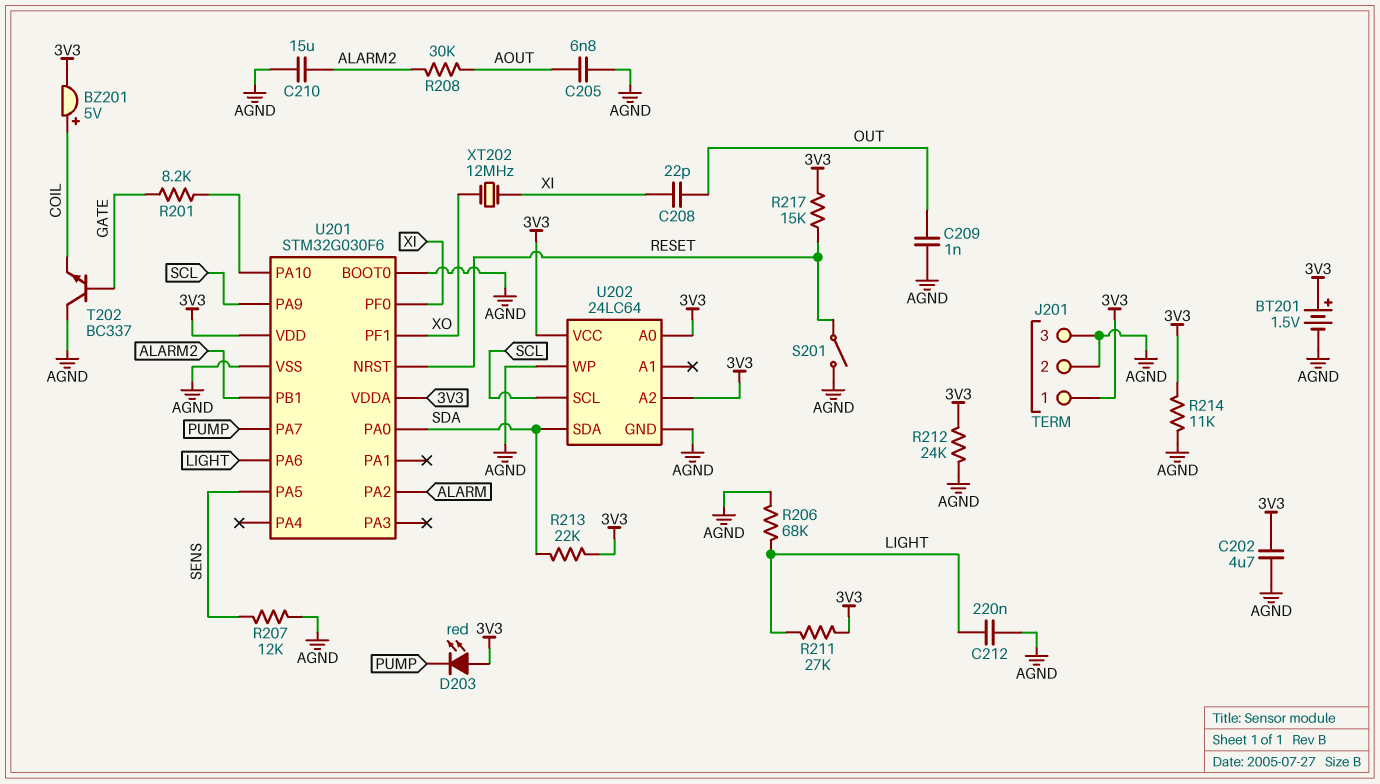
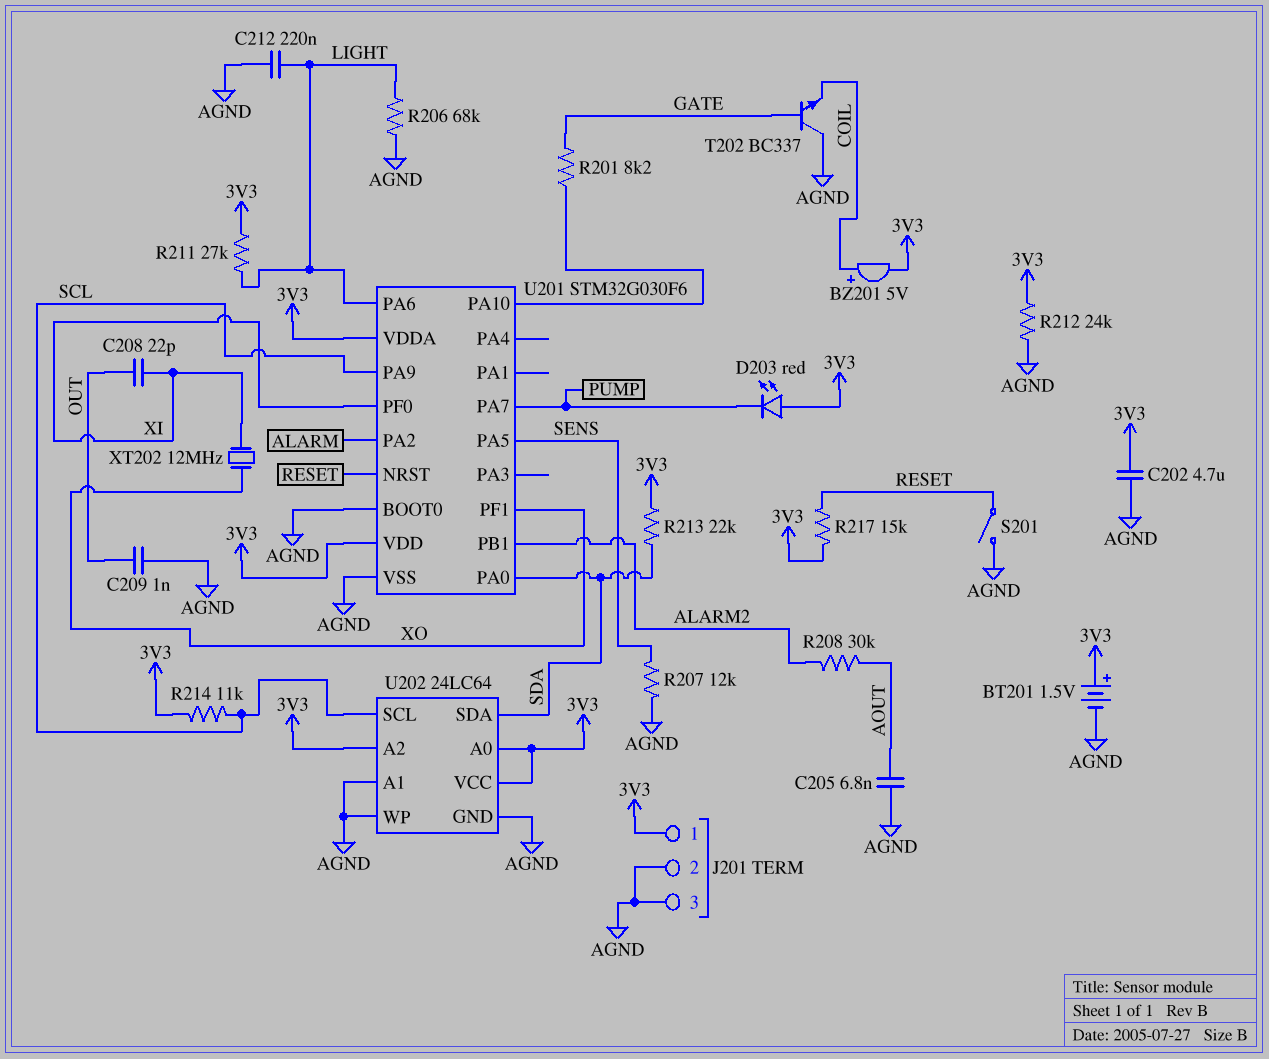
C210: 15uF (AGND, ALARM2) -> none
R214: 11k (3V3, AGND) -> 11k (3V3, SCL)
U202 pin A1: none -> AGND

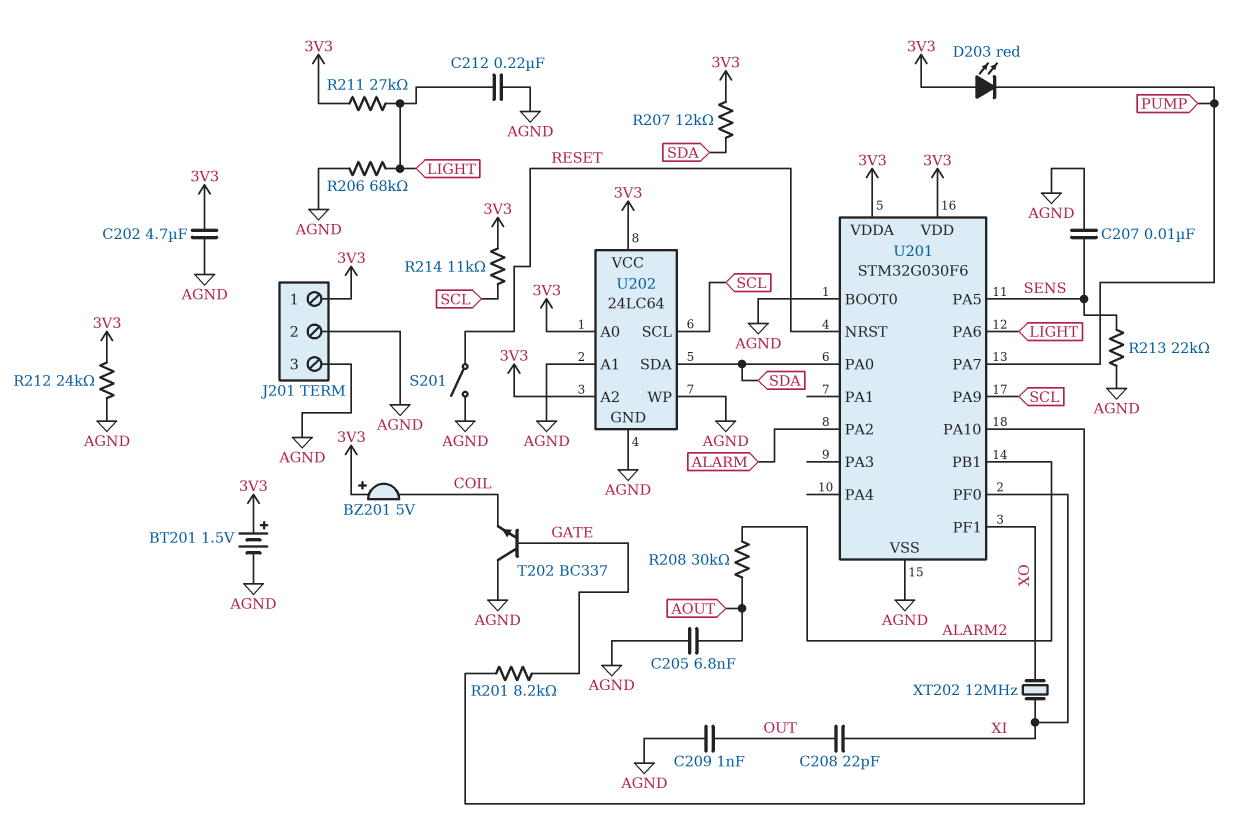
BZ201: buzzer 5V (plus COIL, minus 3V3) -> buzzer 5V (plus 3V3, minus COIL)
C207: none -> 10nF (AGND, SENS)
R207: 12k (AGND, SENS) -> 12k (3V3, SDA)
R213: 22k (3V3, SDA) -> 22k (AGND, SENS)
R217: 15k (3V3, RESET) -> none

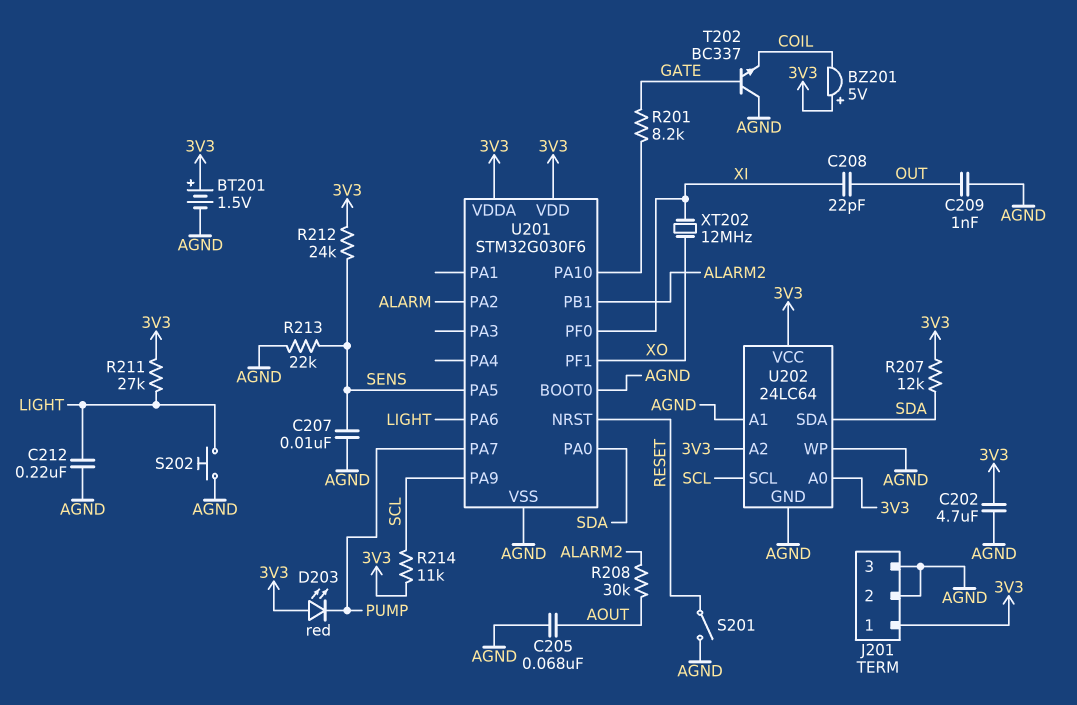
C205: 6.8nF (AGND, AOUT) -> 68nF (AGND, AOUT)
R206: 68k (AGND, LIGHT) -> none
R212: 24k (3V3, AGND) -> 24k (3V3, SENS)
S202: none -> button (AGND, LIGHT)

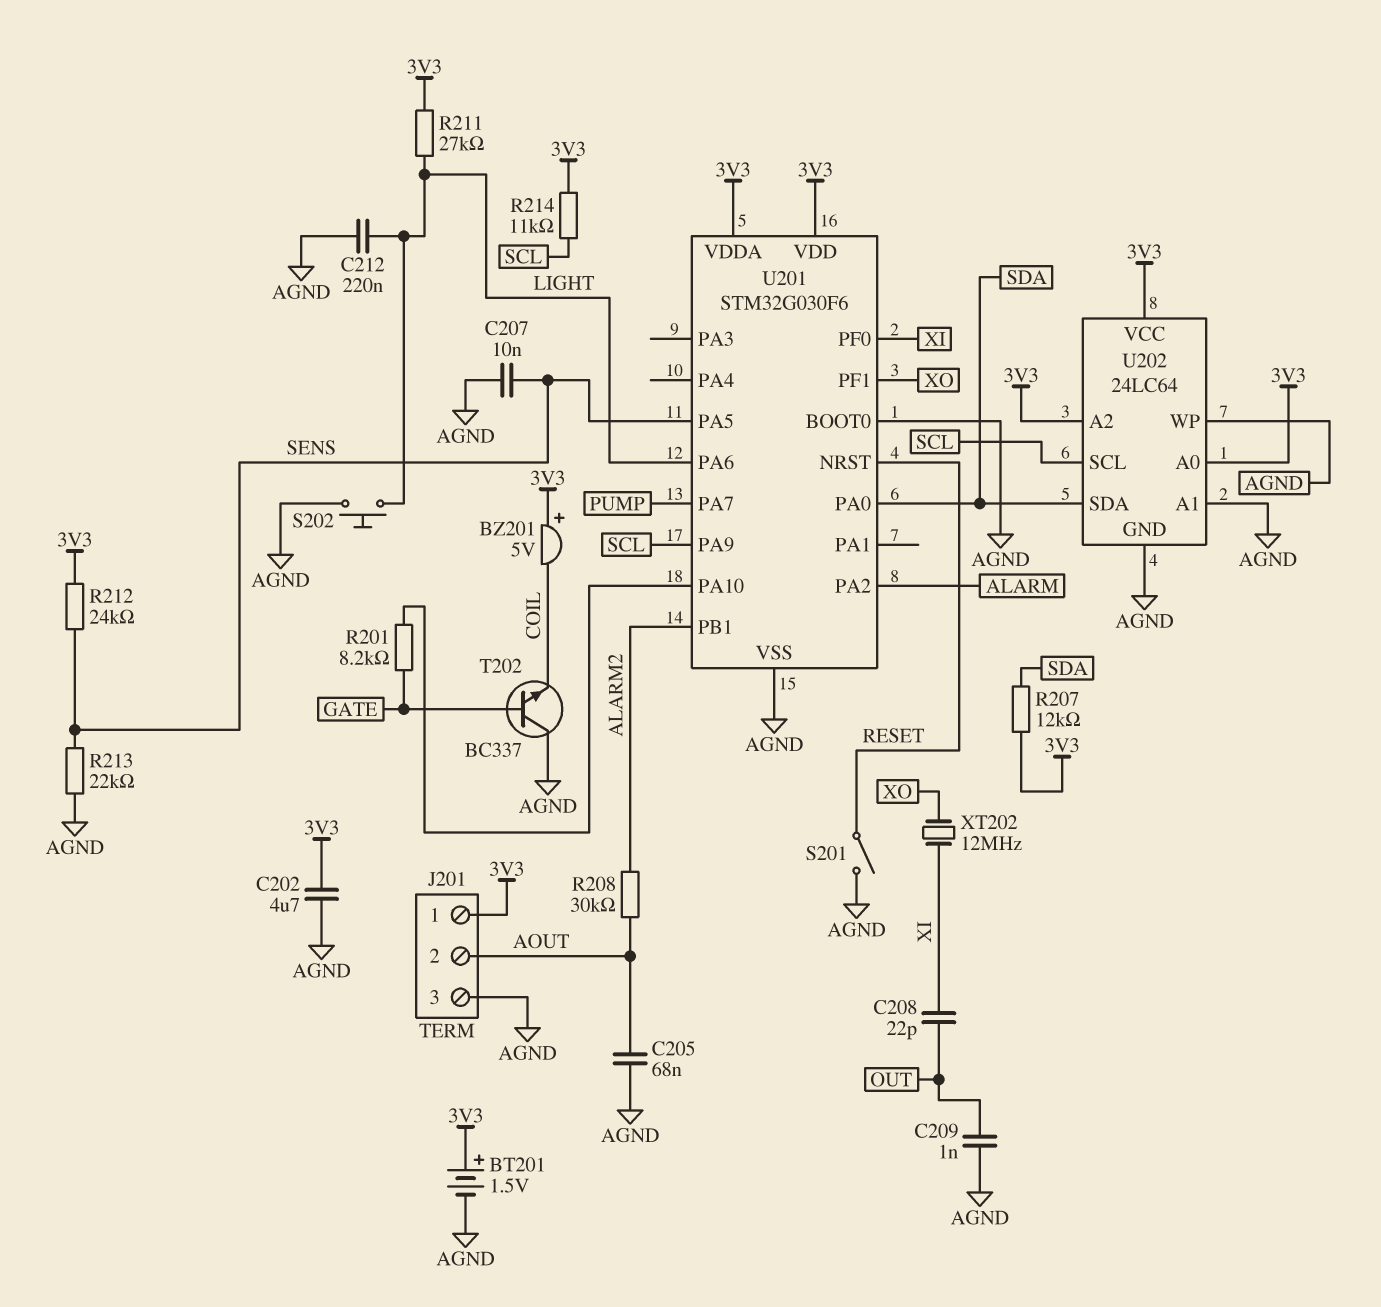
D203: LED red (A 3V3, K PUMP) -> none
J201 pin 2: AGND -> AOUT

